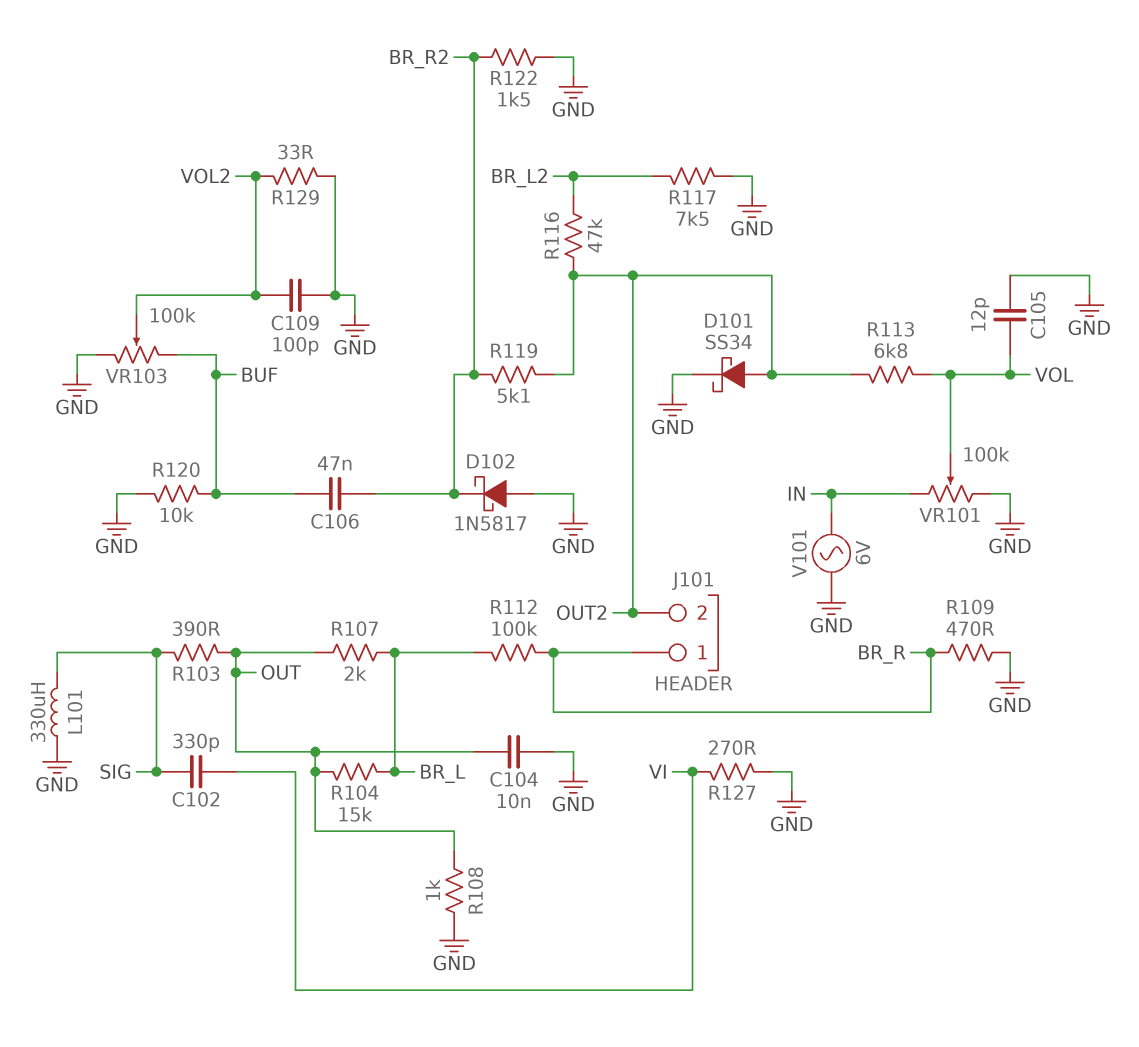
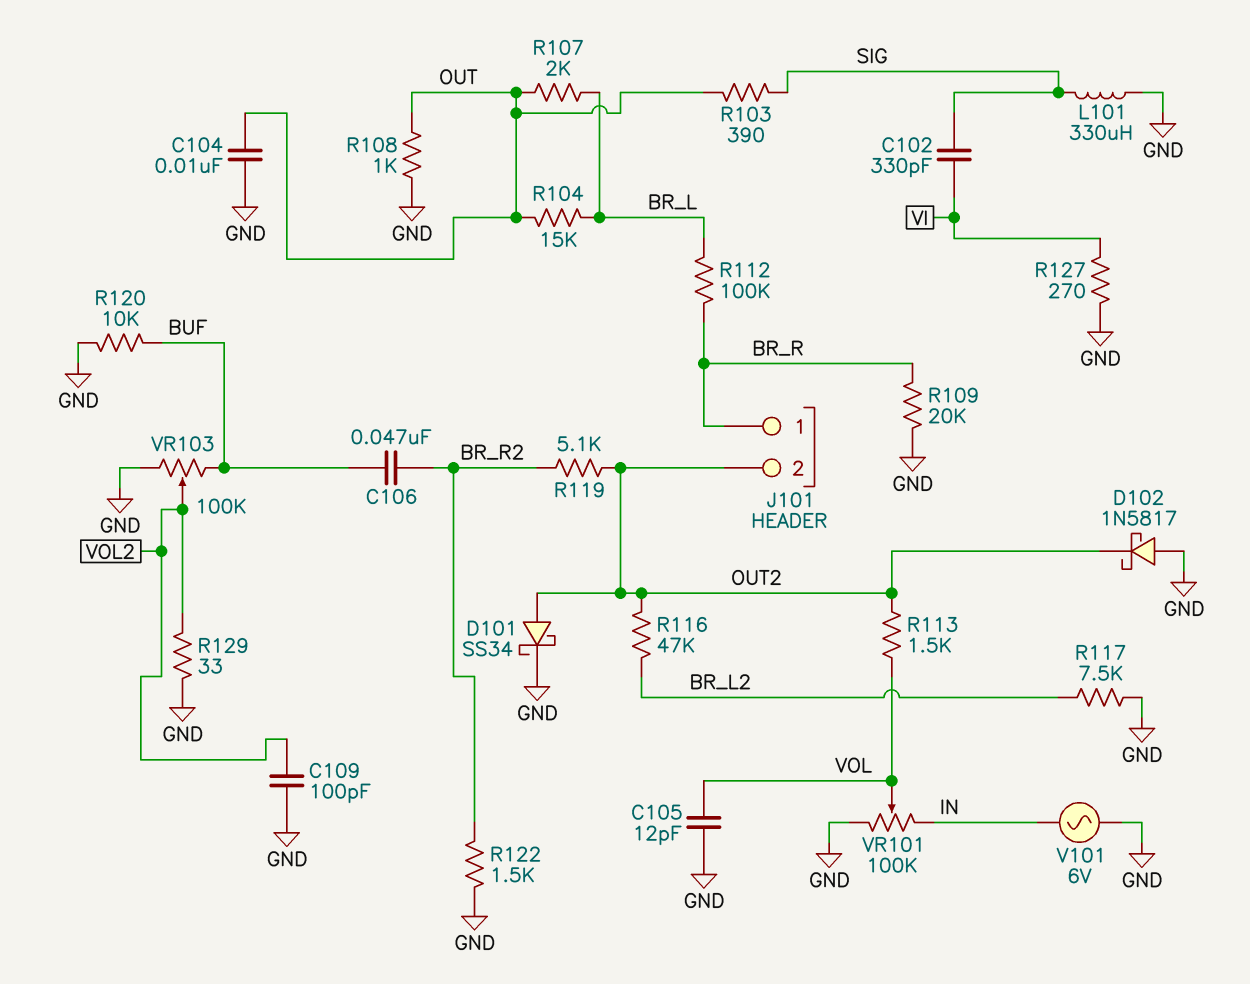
D102: schottky 1N5817 (A GND, K BR_R2) -> schottky 1N5817 (A GND, K OUT2)
R109: 470 (BR_R, GND) -> 20k (BR_R, GND)
R113: 6.8k (OUT2, VOL) -> 1.5k (OUT2, VOL)

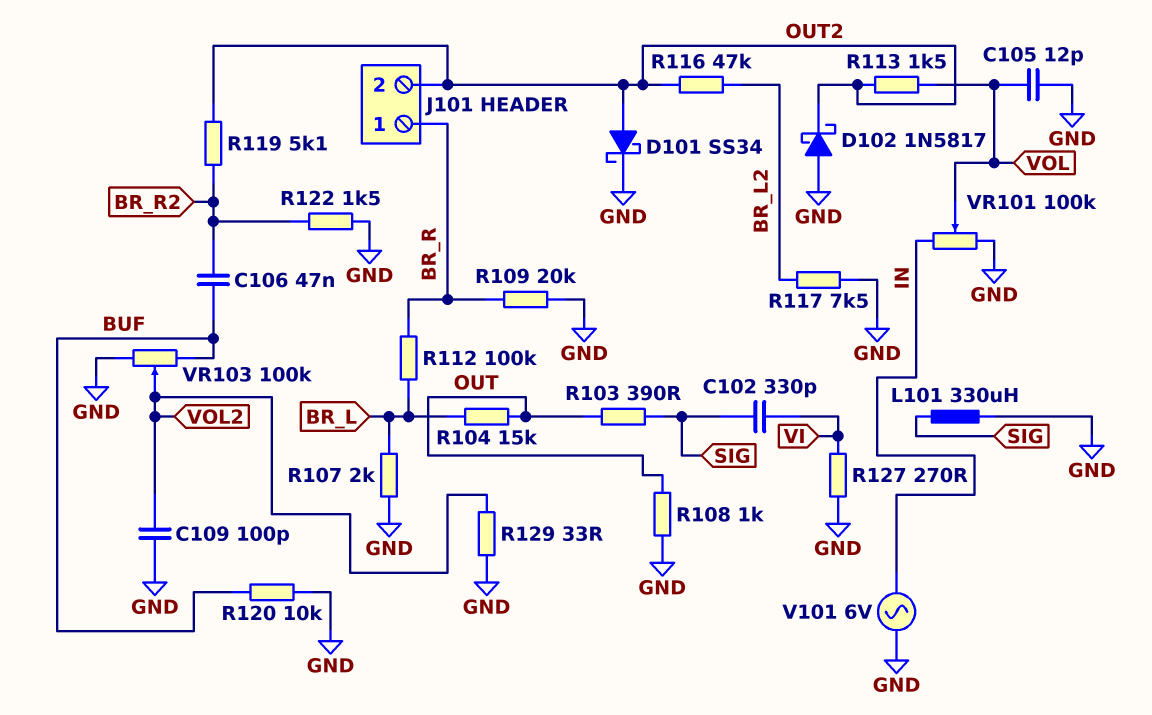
C104: 10nF (GND, OUT) -> none
R107: 2k (BR_L, OUT) -> 2k (BR_L, GND)

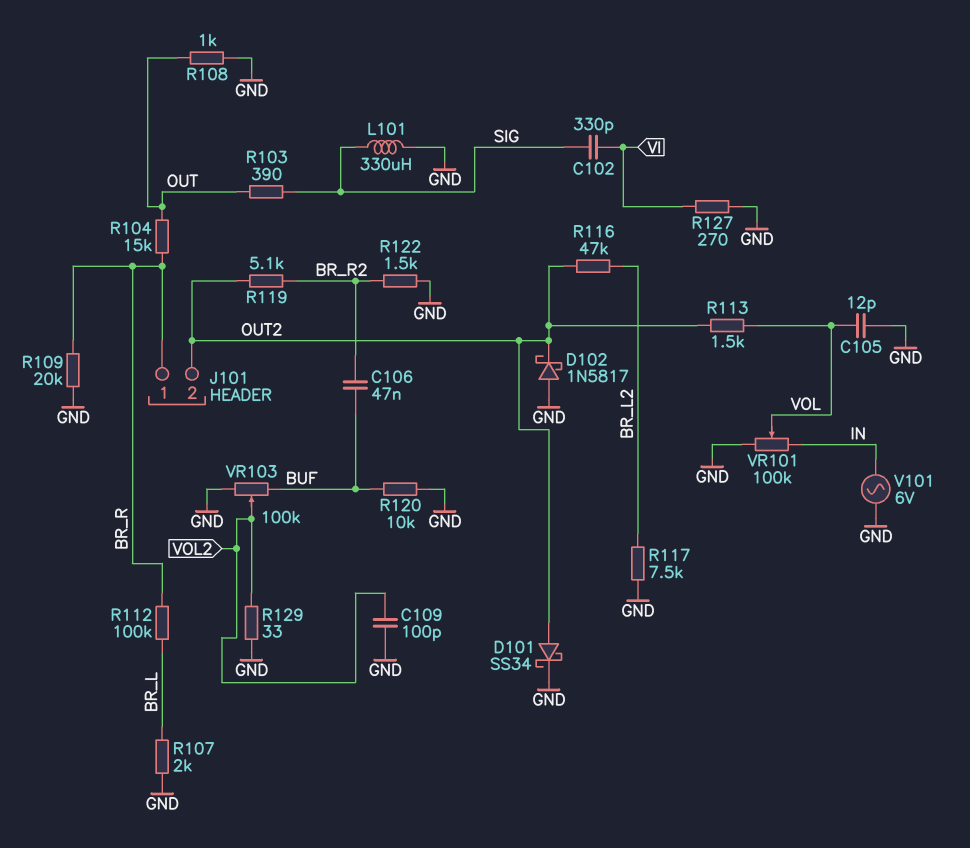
R104: 15k (BR_L, OUT) -> 15k (BR_R, OUT)

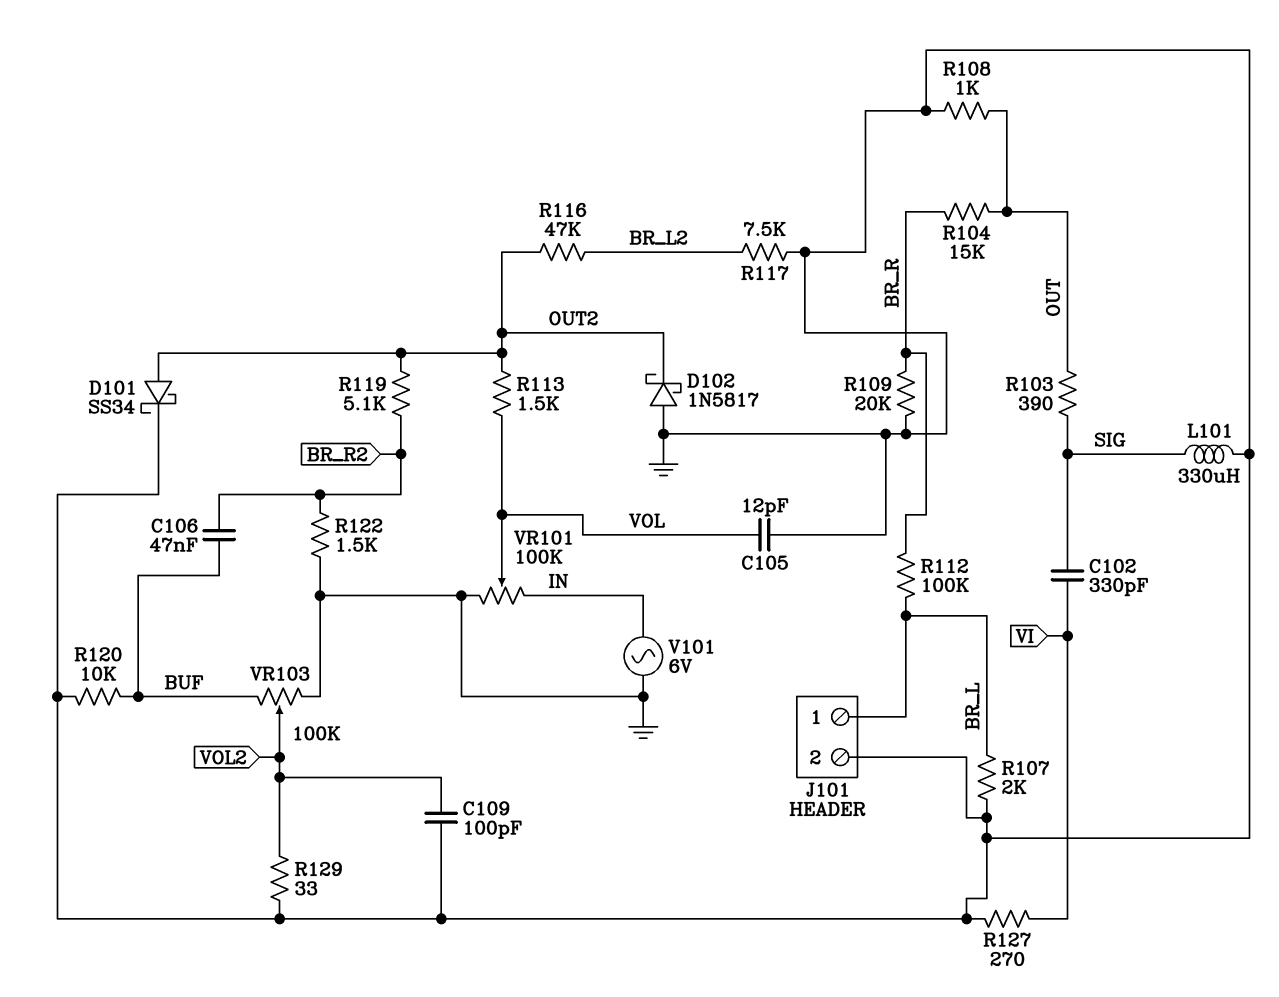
J101 pin 1: BR_R -> BR_L
J101 pin 2: OUT2 -> GND

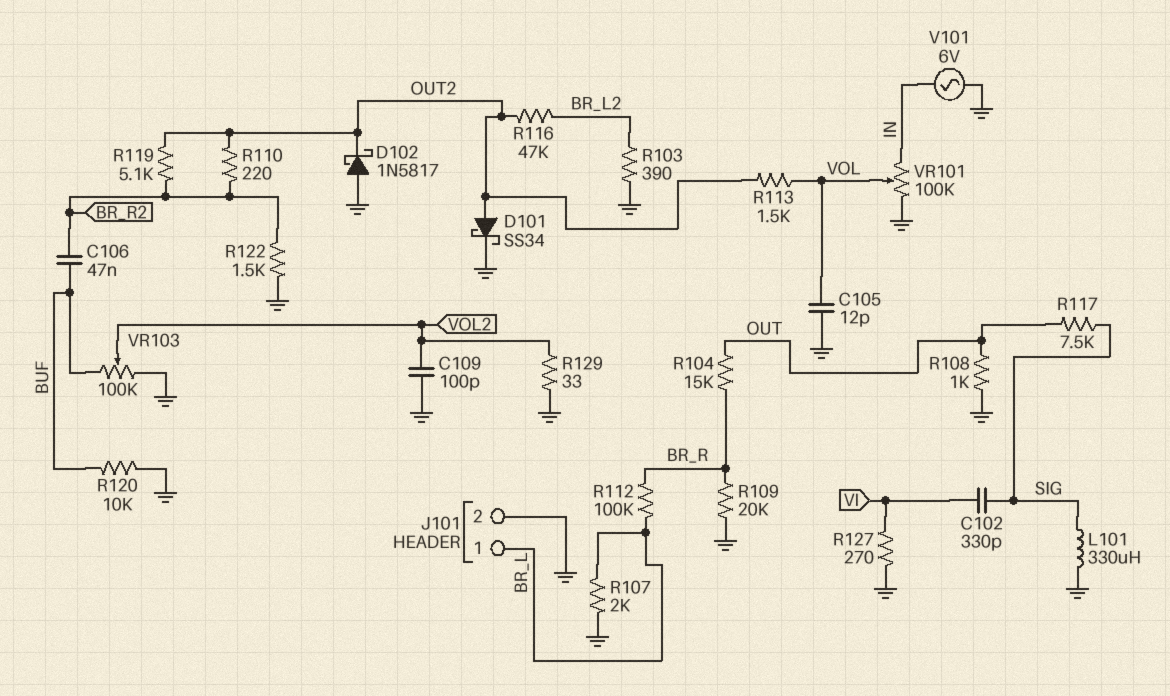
R103: 390 (OUT, SIG) -> 390 (BR_L2, GND)
R110: none -> 220 (BR_R2, OUT2)
R117: 7.5k (BR_L2, GND) -> 7.5k (OUT, SIG)

